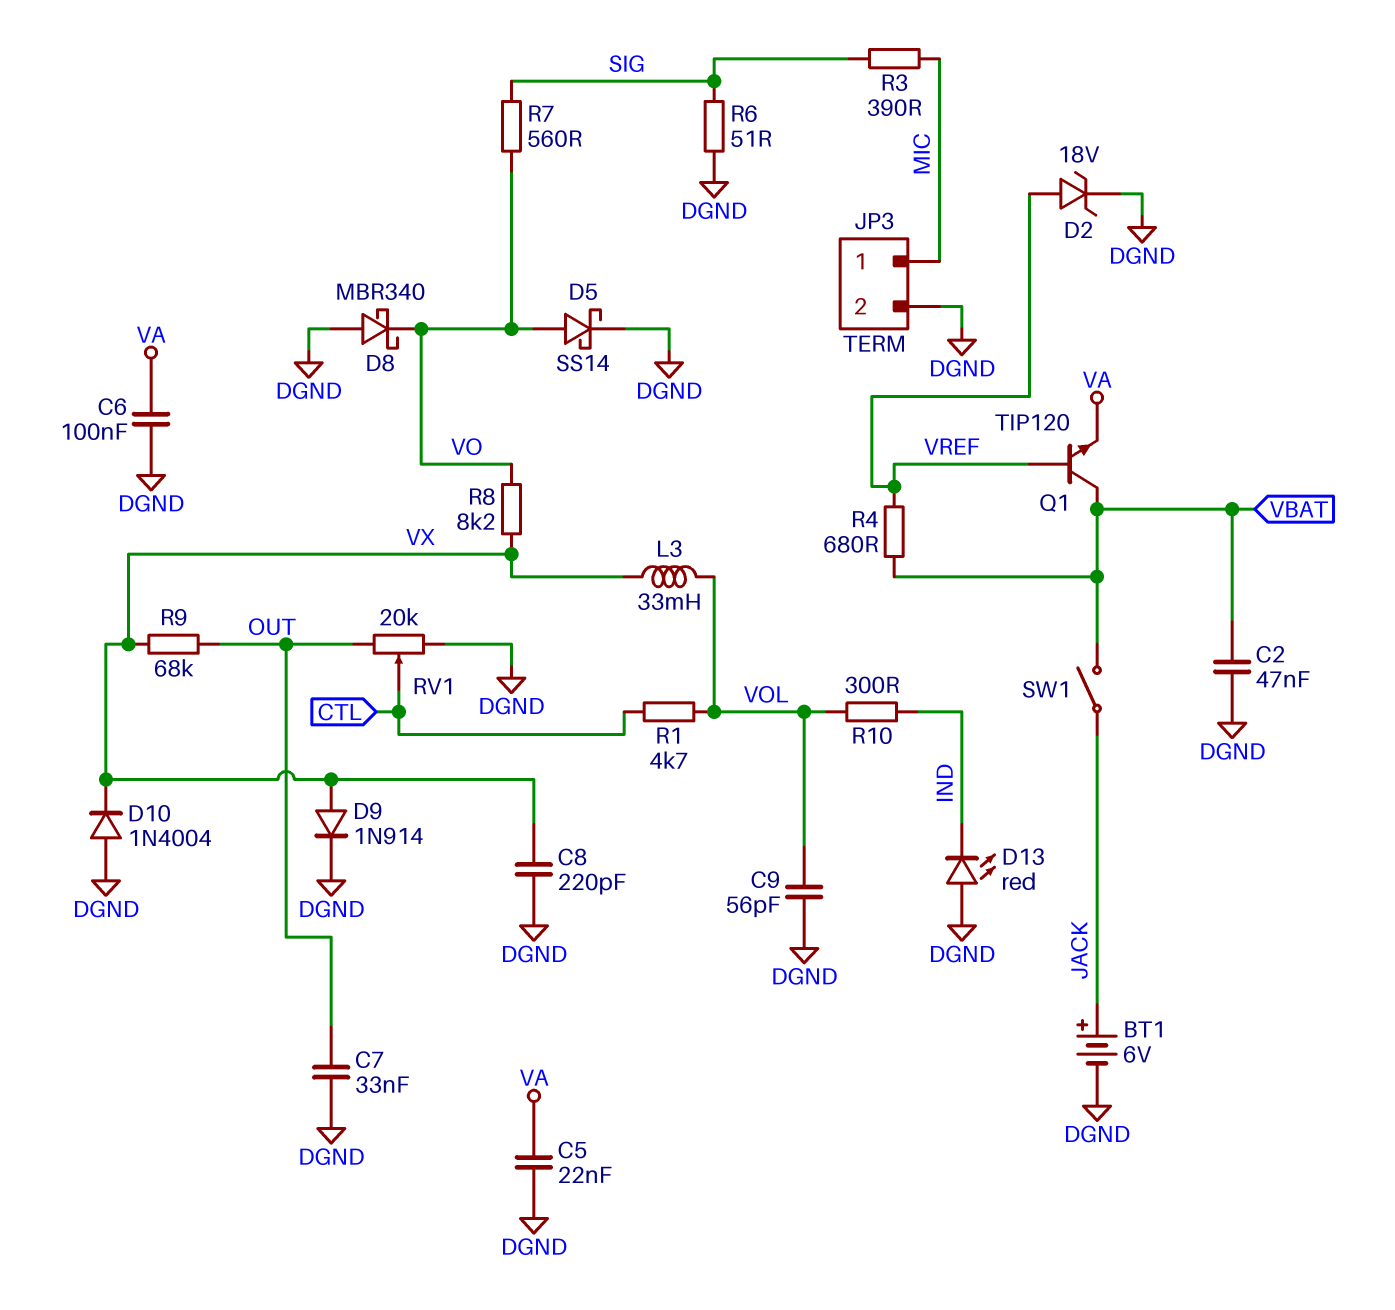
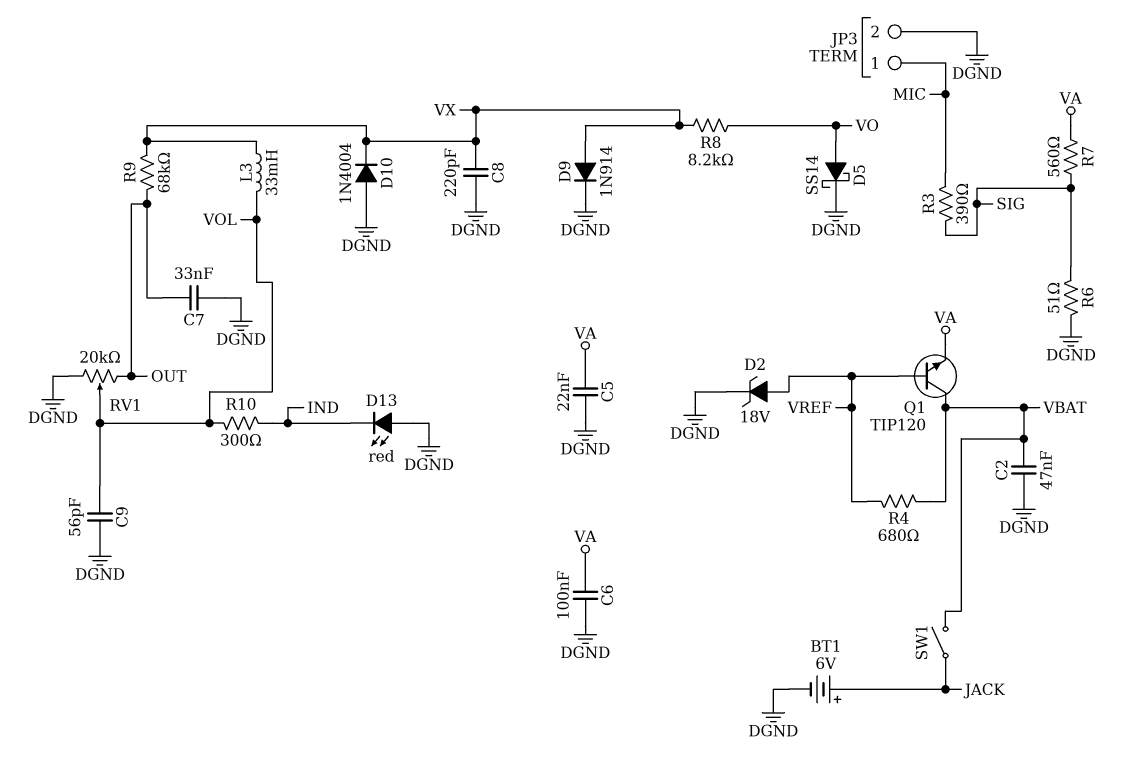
D8: schottky MBR340 (A DGND, K VO) -> none
R1: 4.7k (CTL, VOL) -> none
R7: 560 (SIG, VO) -> 560 (SIG, VA)
RV1: 20k (DGND, OUT, wiper CTL) -> 20k (DGND, OUT, wiper VOL)

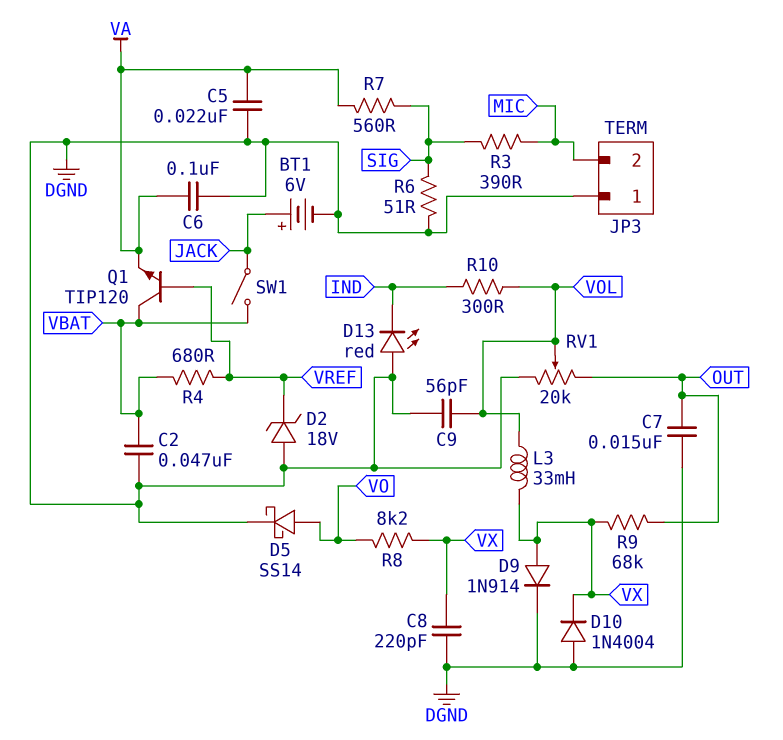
C7: 33nF (DGND, OUT) -> 15nF (DGND, OUT)
D2: zener 18V (A VREF, K DGND) -> zener 18V (A DGND, K VREF)
JP3 pin 1: MIC -> DGND
JP3 pin 2: DGND -> MIC

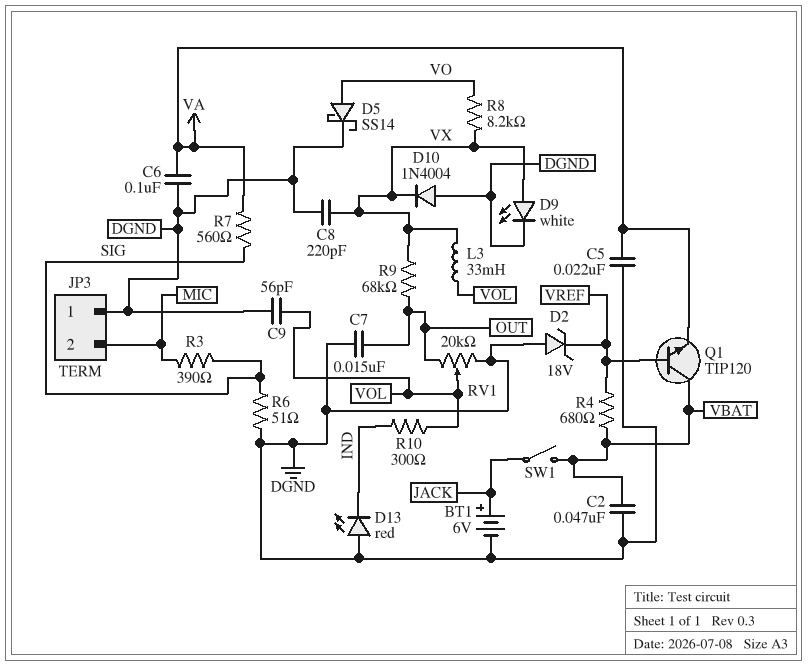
D9: diode 1N914 (A VX, K DGND) -> LED white (A VX, K DGND)

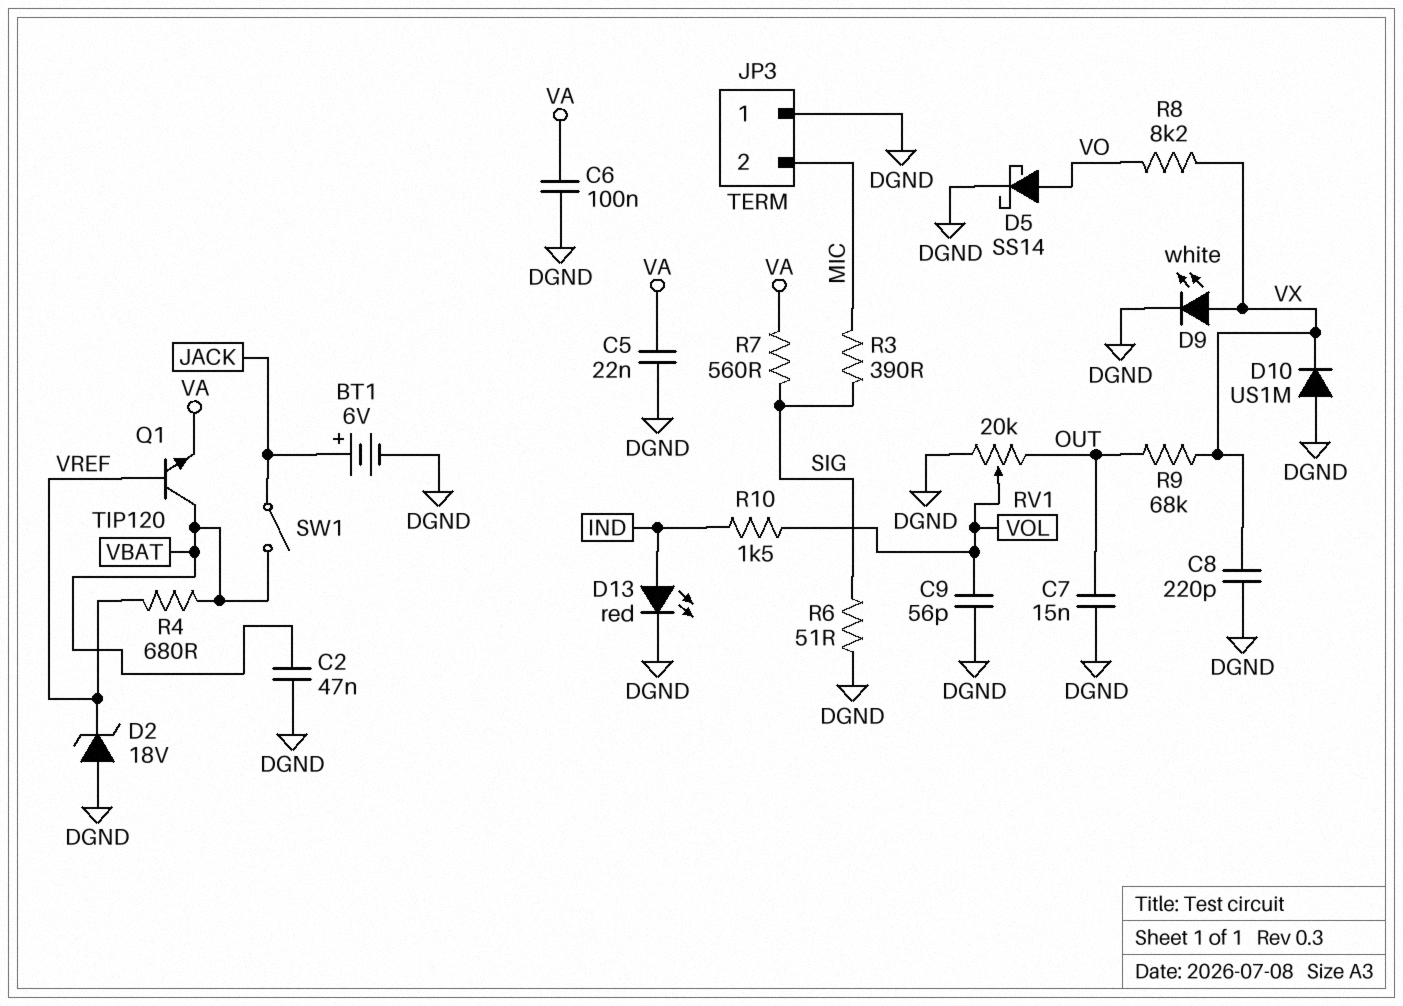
D10: diode 1N4004 (A DGND, K VX) -> diode US1M (A DGND, K VX)
D13: LED red (A DGND, K IND) -> LED red (A IND, K DGND)
L3: 33mH (VOL, VX) -> none
R10: 300 (IND, VOL) -> 1.5k (IND, VOL)

